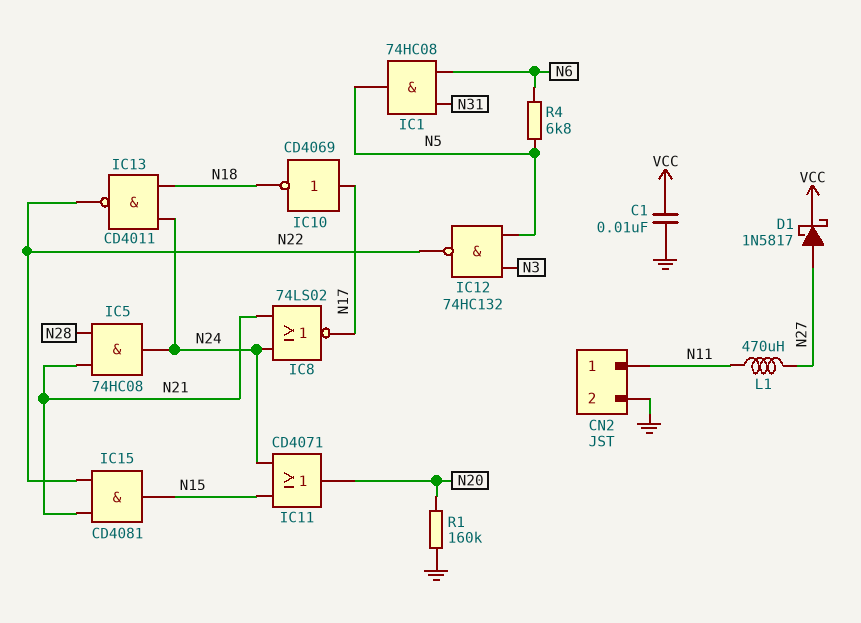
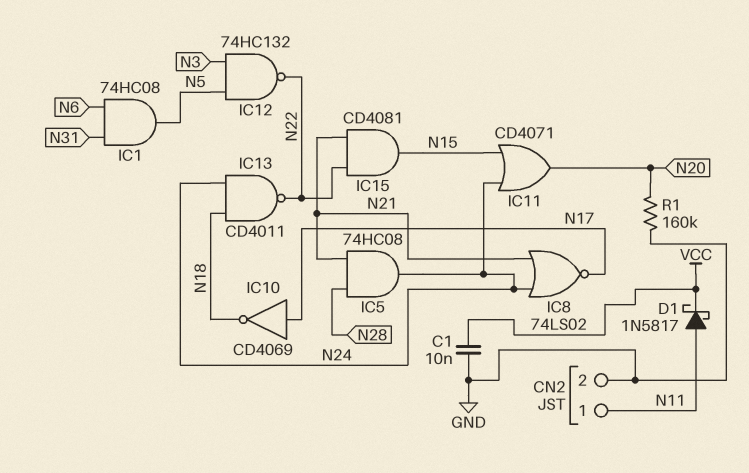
D1: schottky 1N5817 (A N27, K VCC) -> schottky 1N5817 (A N11, K VCC)
L1: 470uH (N11, N27) -> none
R4: 6.8k (N5, N6) -> none

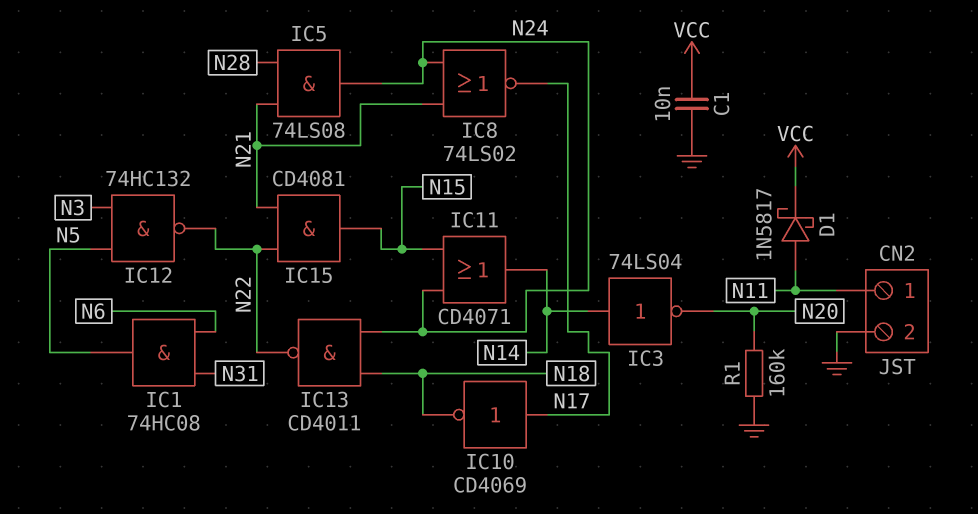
IC3: none -> NOT 74LS04 (in N14, out N20)
IC5: AND 74HC08 (in N21, in N28, out N24) -> AND 74LS08 (in N21, in N28, out N24)
IC11: OR CD4071 (in N15, in N24, out N20) -> OR CD4071 (in N15, in N24, out N14)

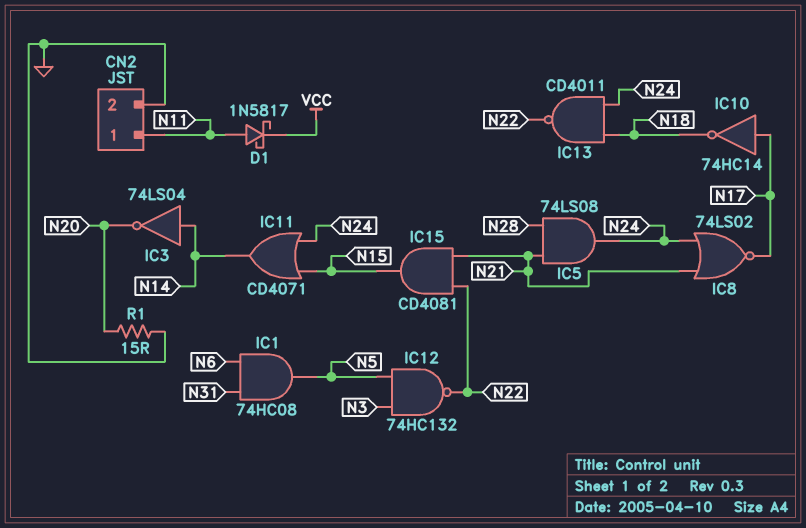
C1: 10nF (GND, VCC) -> none
IC10: NOT CD4069 (in N17, out N18) -> NOT 74HC14 (in N17, out N18)
R1: 160k (GND, N20) -> 15 (GND, N20)

